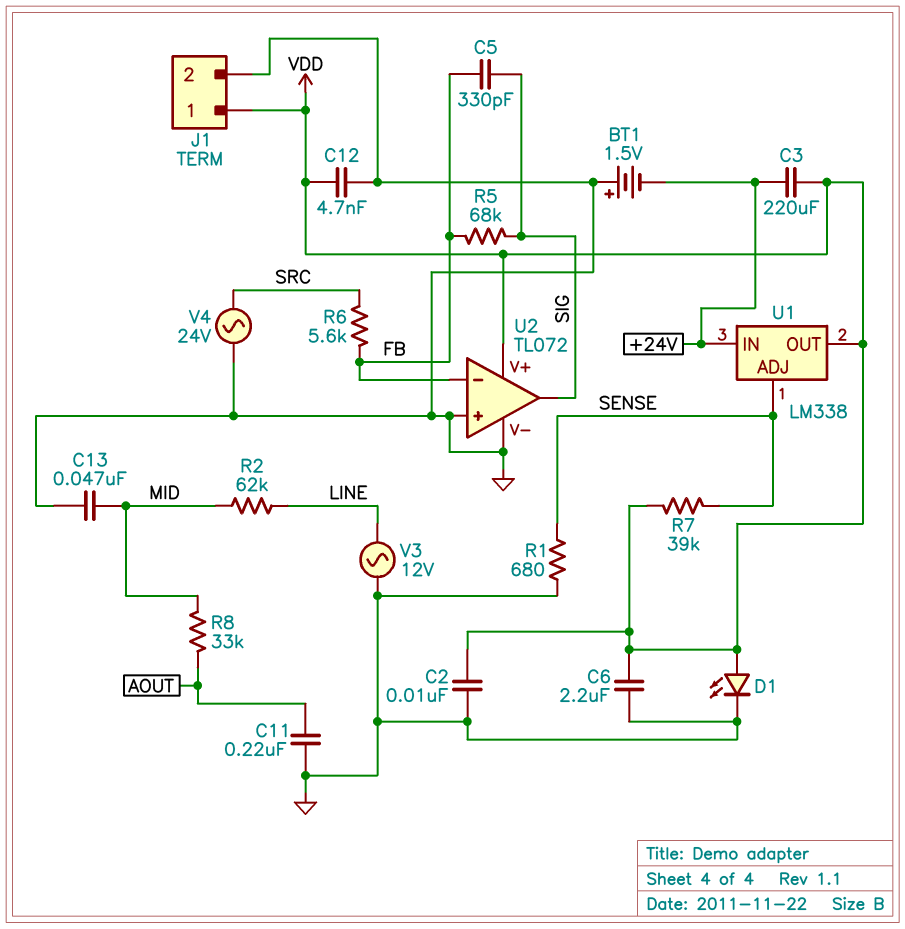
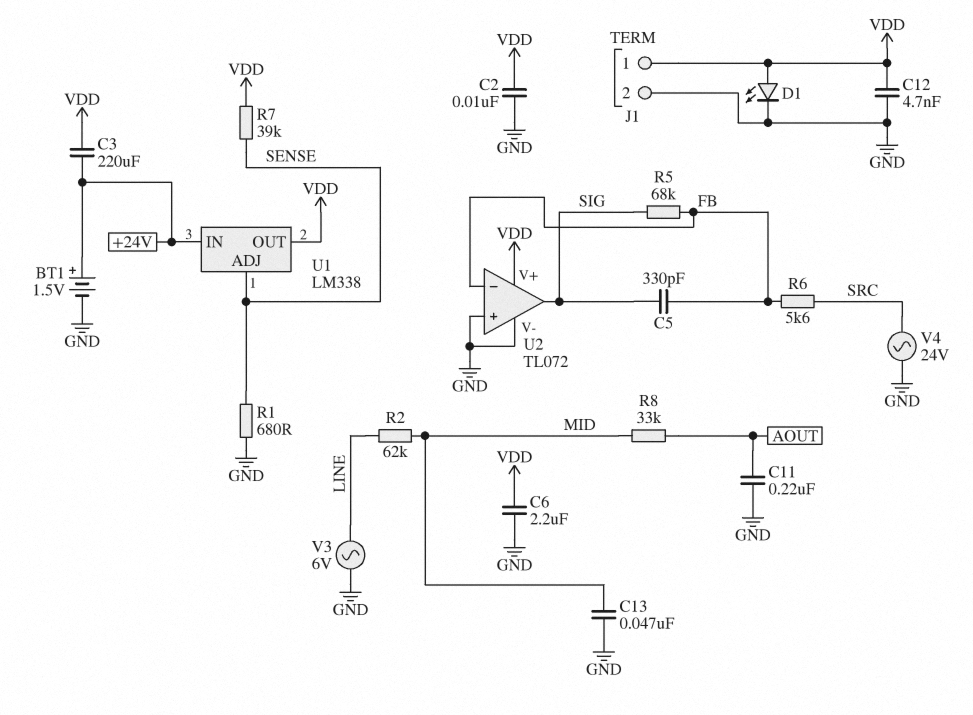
BT1: 1.5V (plus GND, minus +24V) -> 1.5V (plus +24V, minus GND)
V3: AC 12V (GND, LINE) -> AC 6V (GND, LINE)

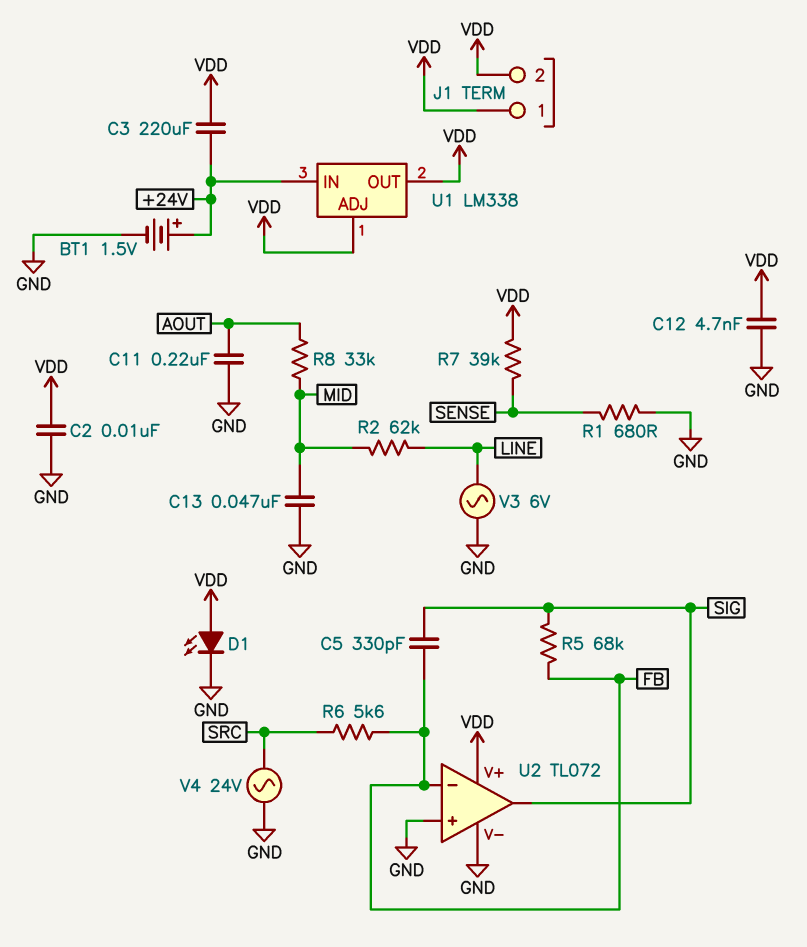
C6: 2.2uF (GND, VDD) -> none
J1 pin 2: GND -> VDD
U1 pin ADJ: SENSE -> VDD

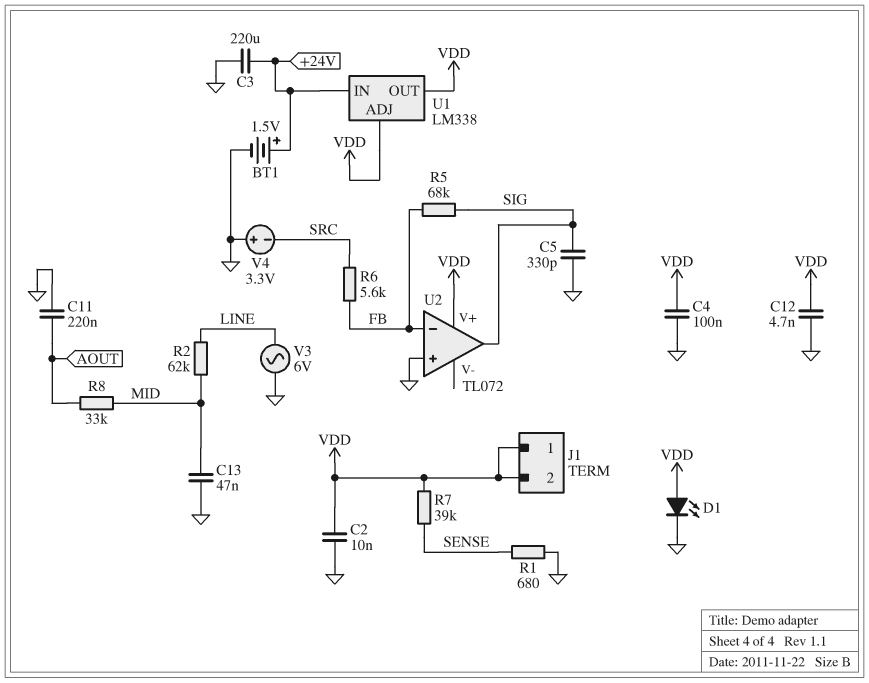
C3: 220uF (+24V, VDD) -> 220uF (+24V, GND)
C4: none -> 100nF (GND, VDD)
C5: 330pF (FB, SIG) -> 330pF (GND, SIG)
U2 pin V-: GND -> none
V4: AC 24V (GND, SRC) -> 3.3V (plus GND, minus SRC)

